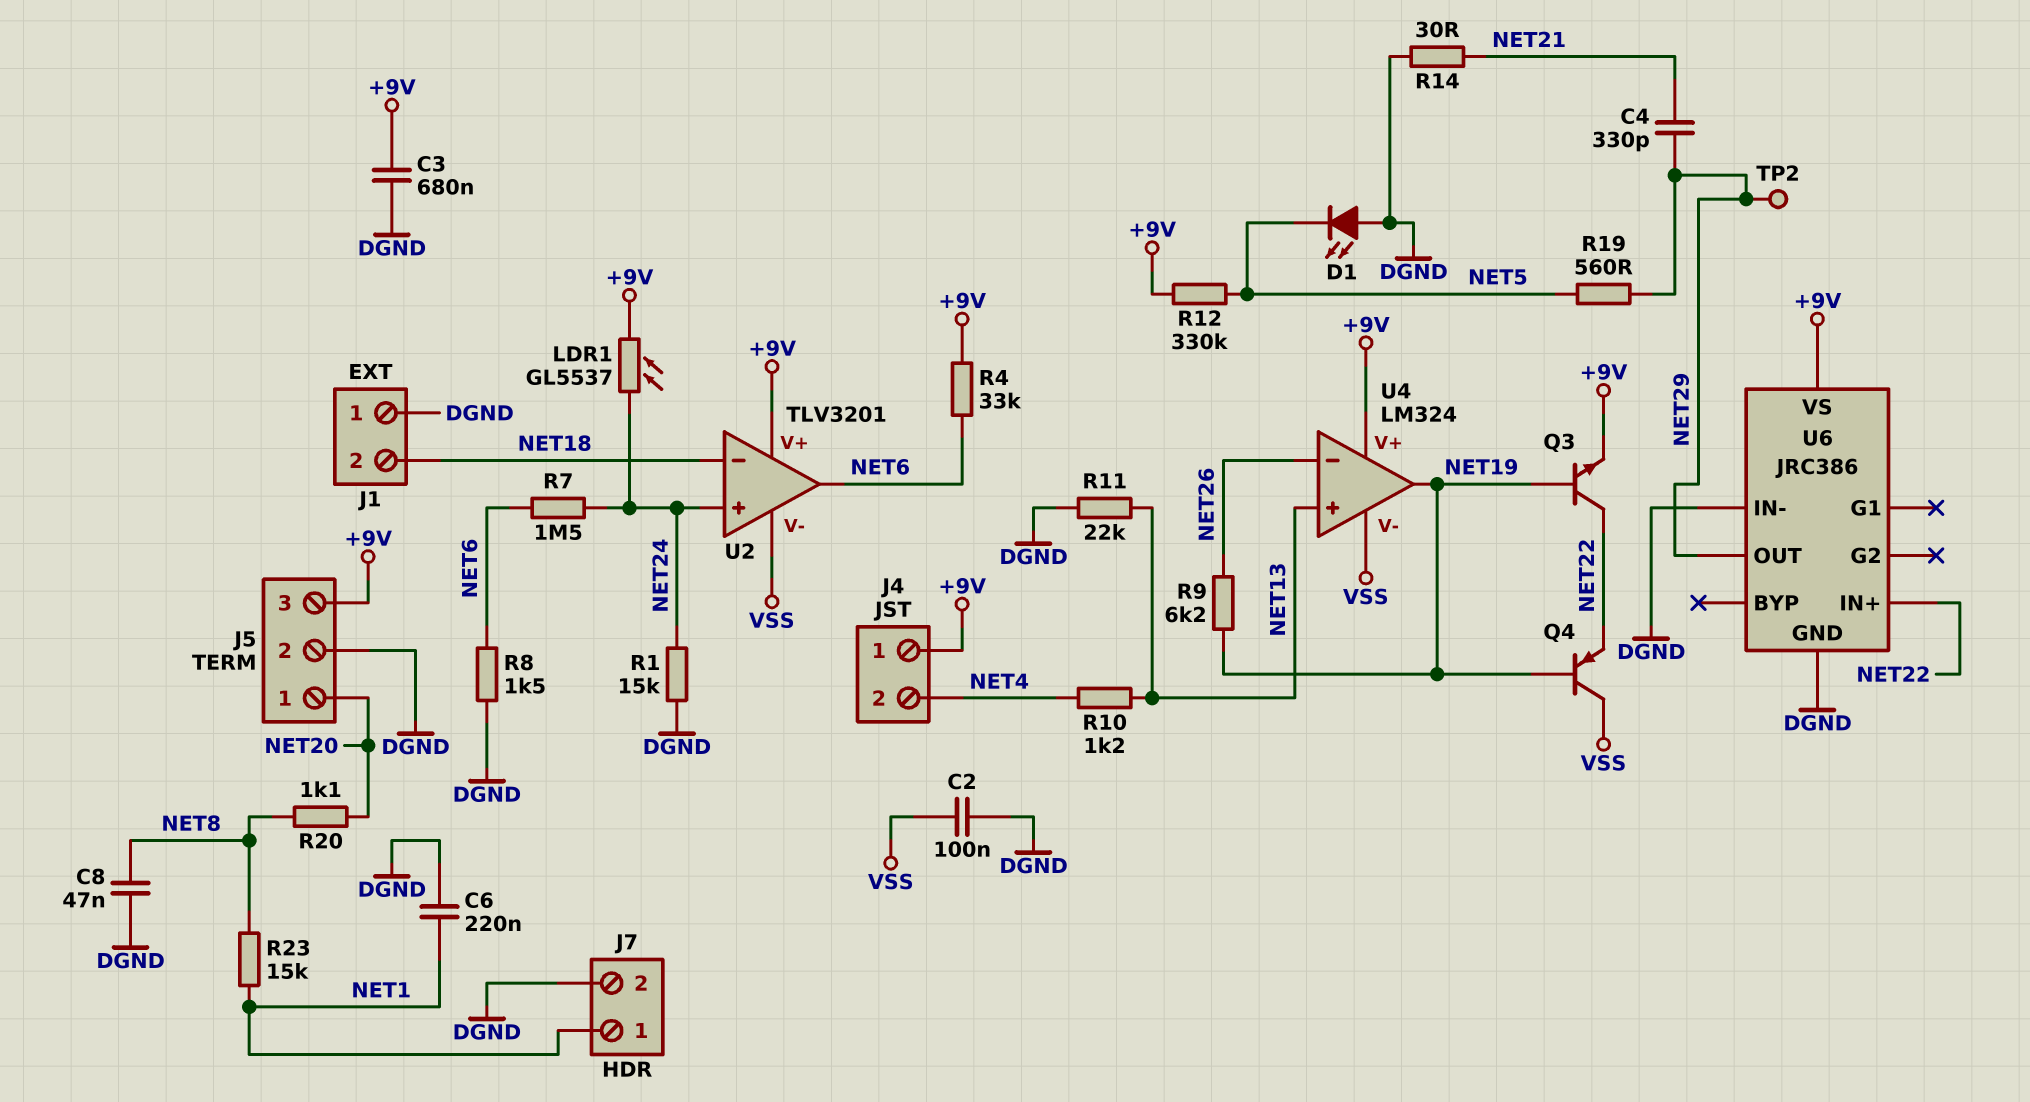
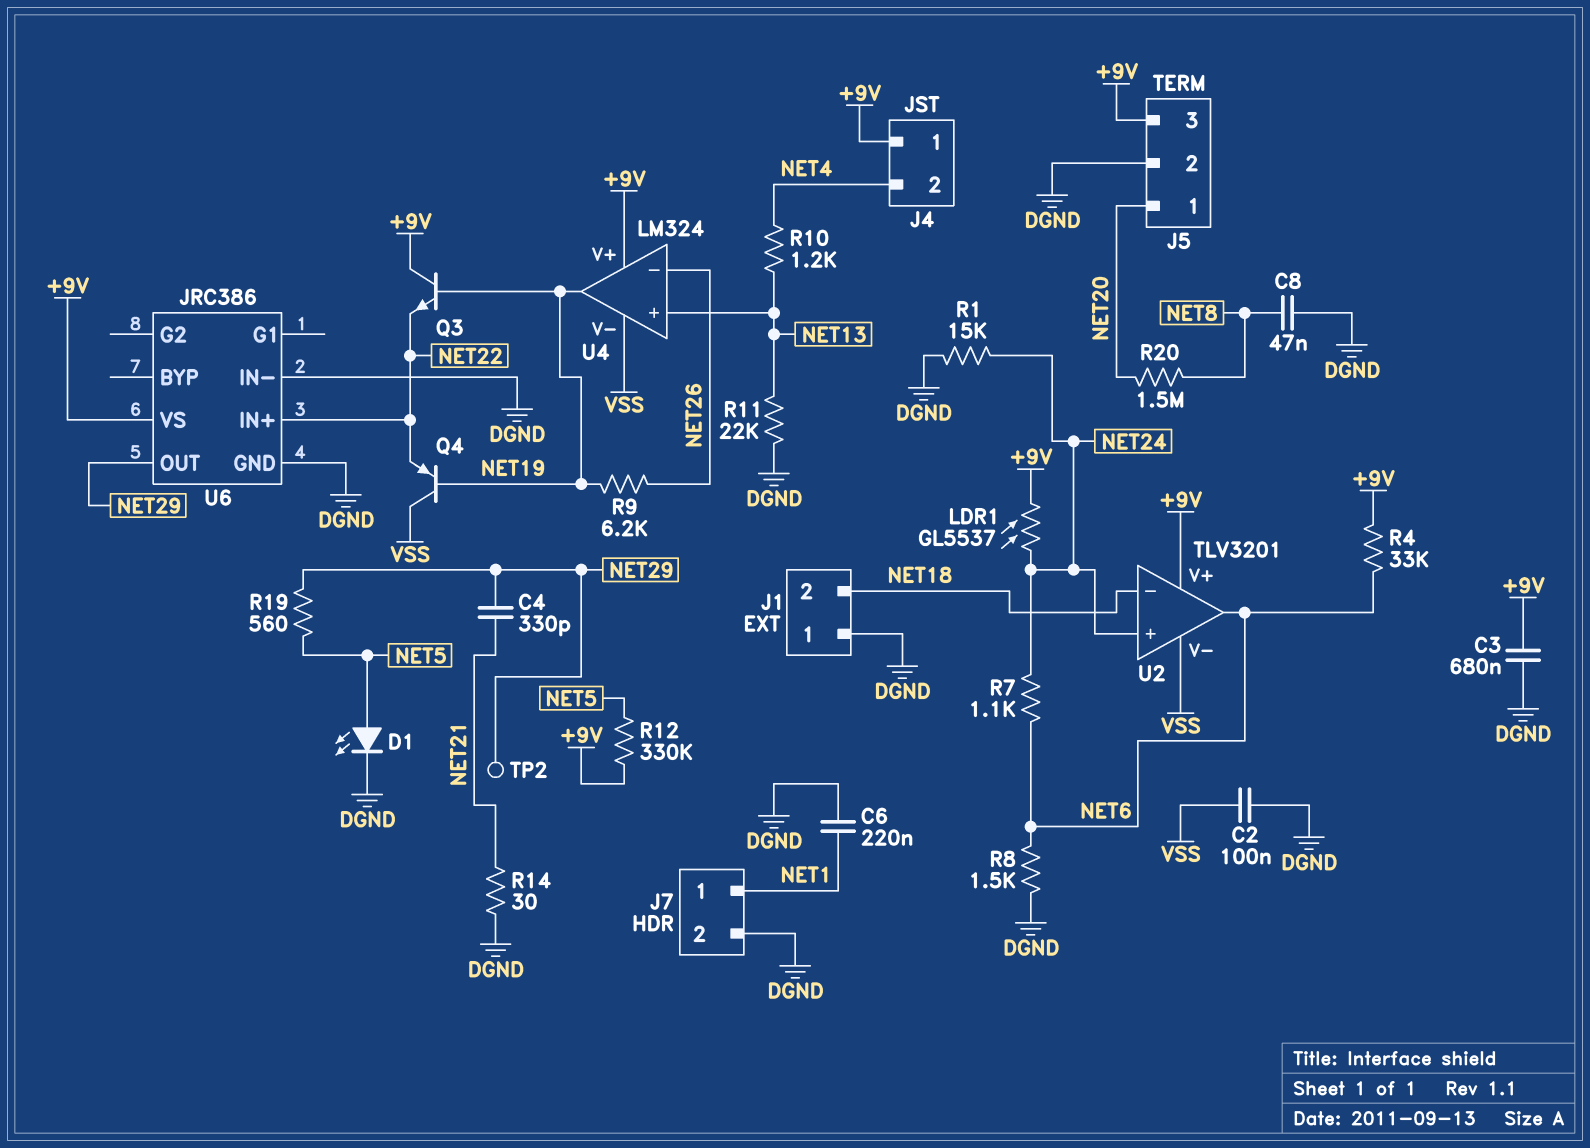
D1: LED (A DGND, K NET5) -> LED (A NET5, K DGND)
Q3: NPN (B NET19, C NET22, E +9V) -> NPN (B NET19, C +9V, E NET22)
R7: 1.5M (NET6, NET24) -> 1.1k (NET6, NET24)
R20: 1.1k (NET8, NET20) -> 1.5M (NET8, NET20)
R23: 15k (NET1, NET8) -> none

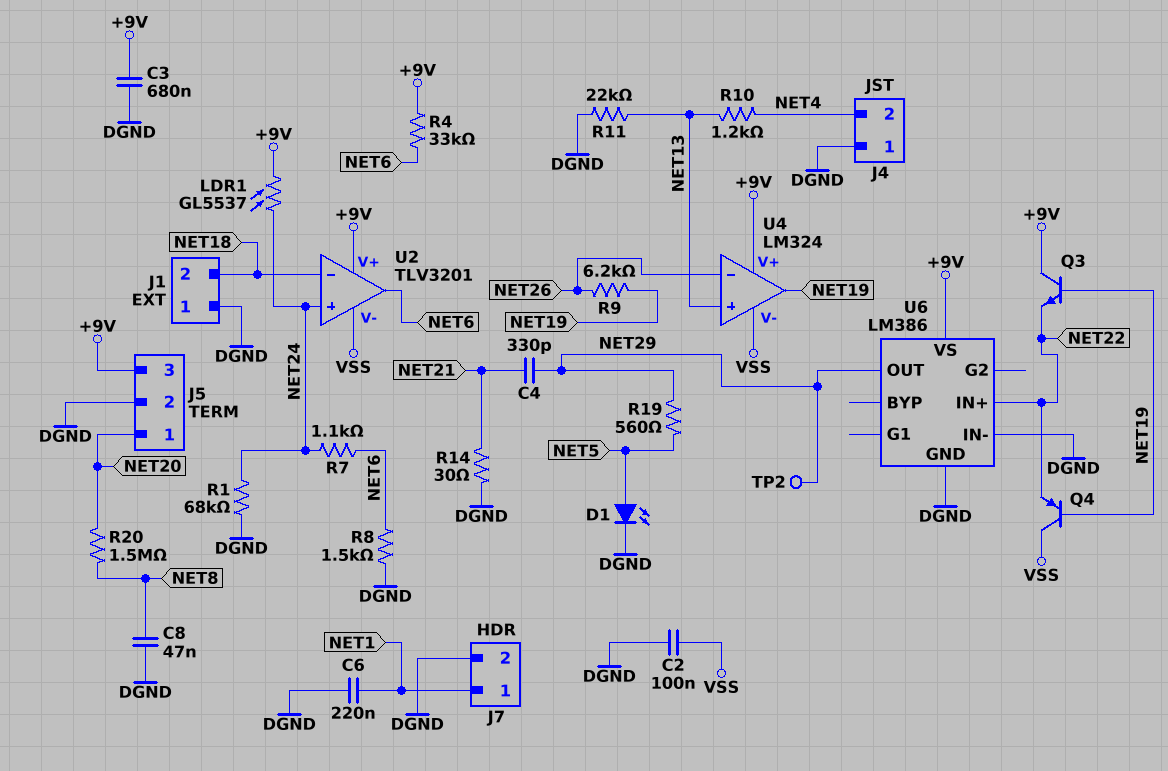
J4 pin 1: +9V -> DGND
R1: 15k (DGND, NET24) -> 68k (DGND, NET24)
R12: 330k (+9V, NET5) -> none
U6: JRC386 -> LM386

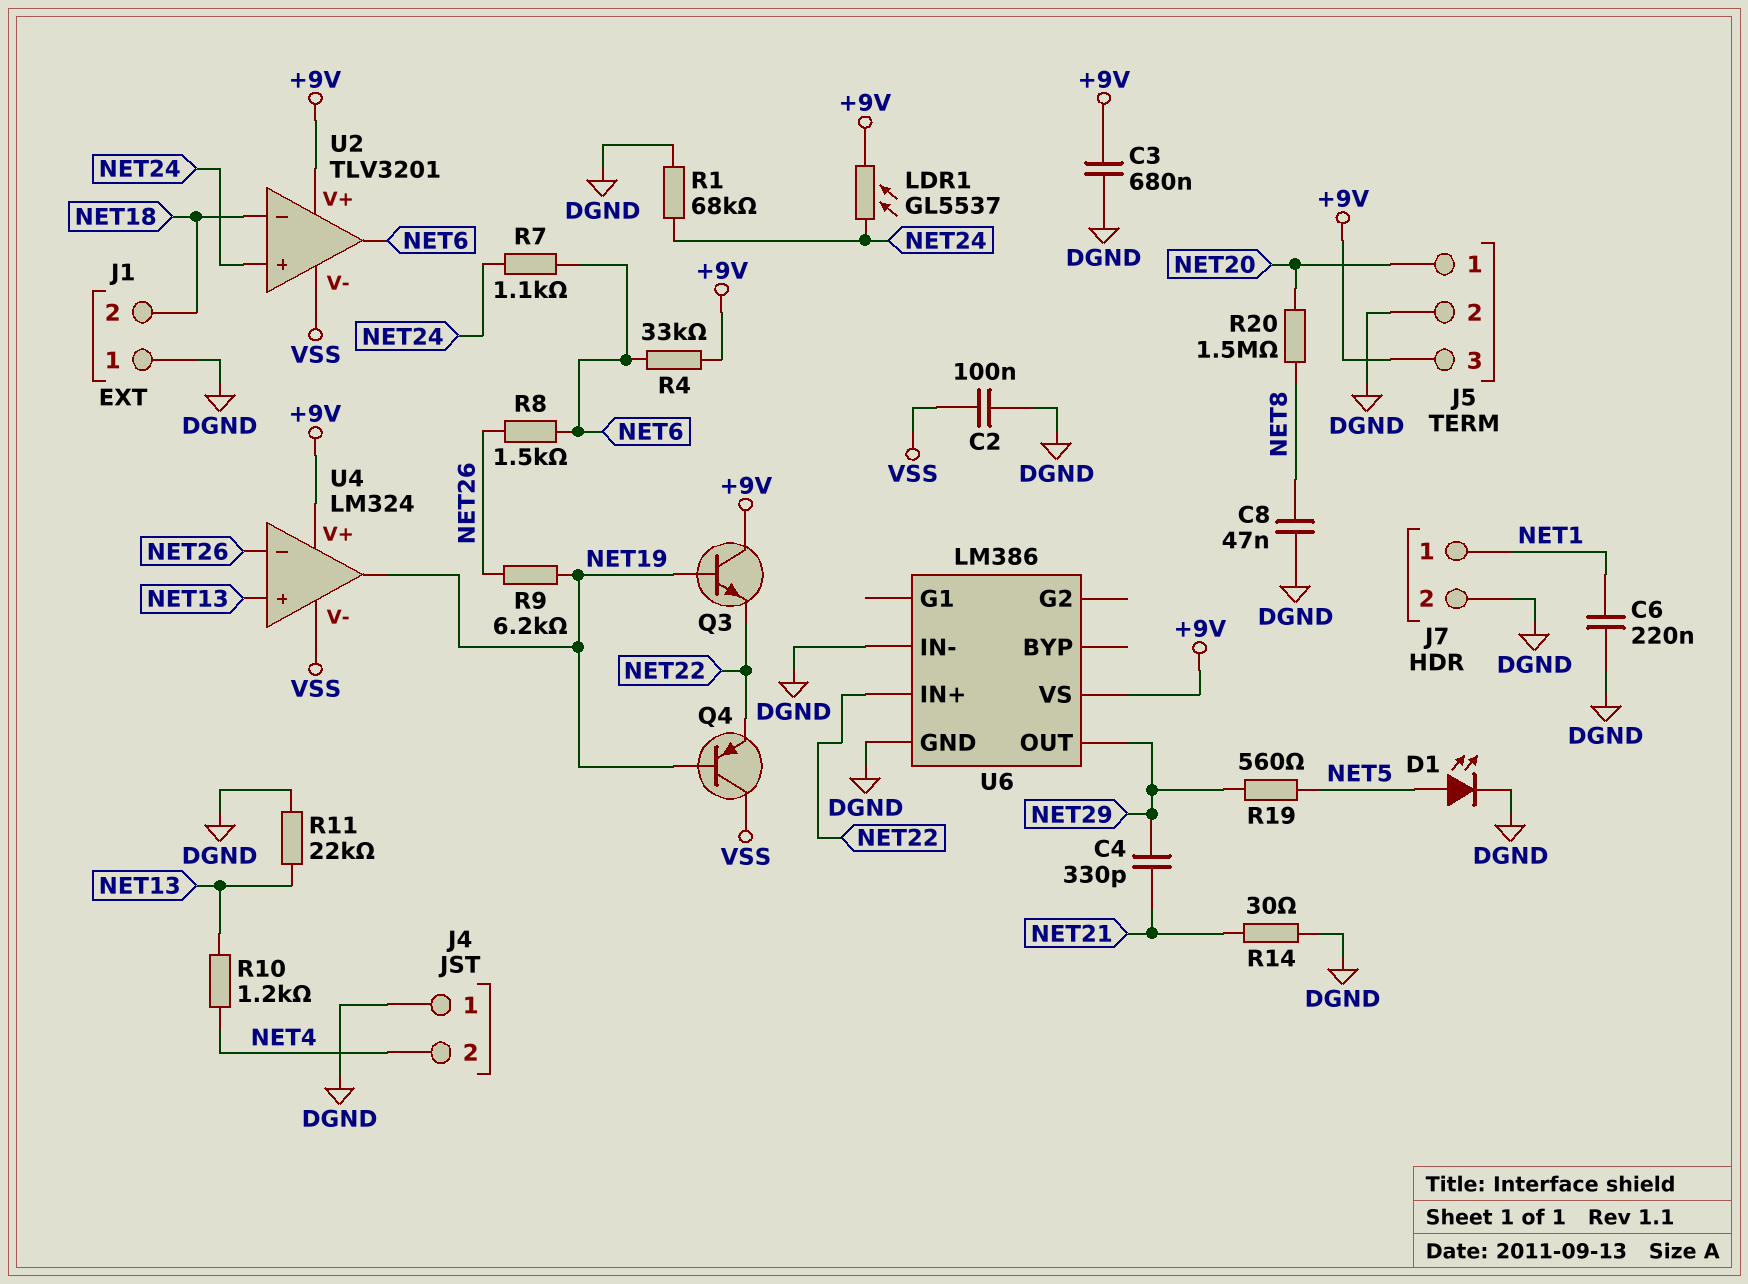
R8: 1.5k (DGND, NET6) -> 1.5k (NET6, NET26)
TP2: test point (NET29) -> none

